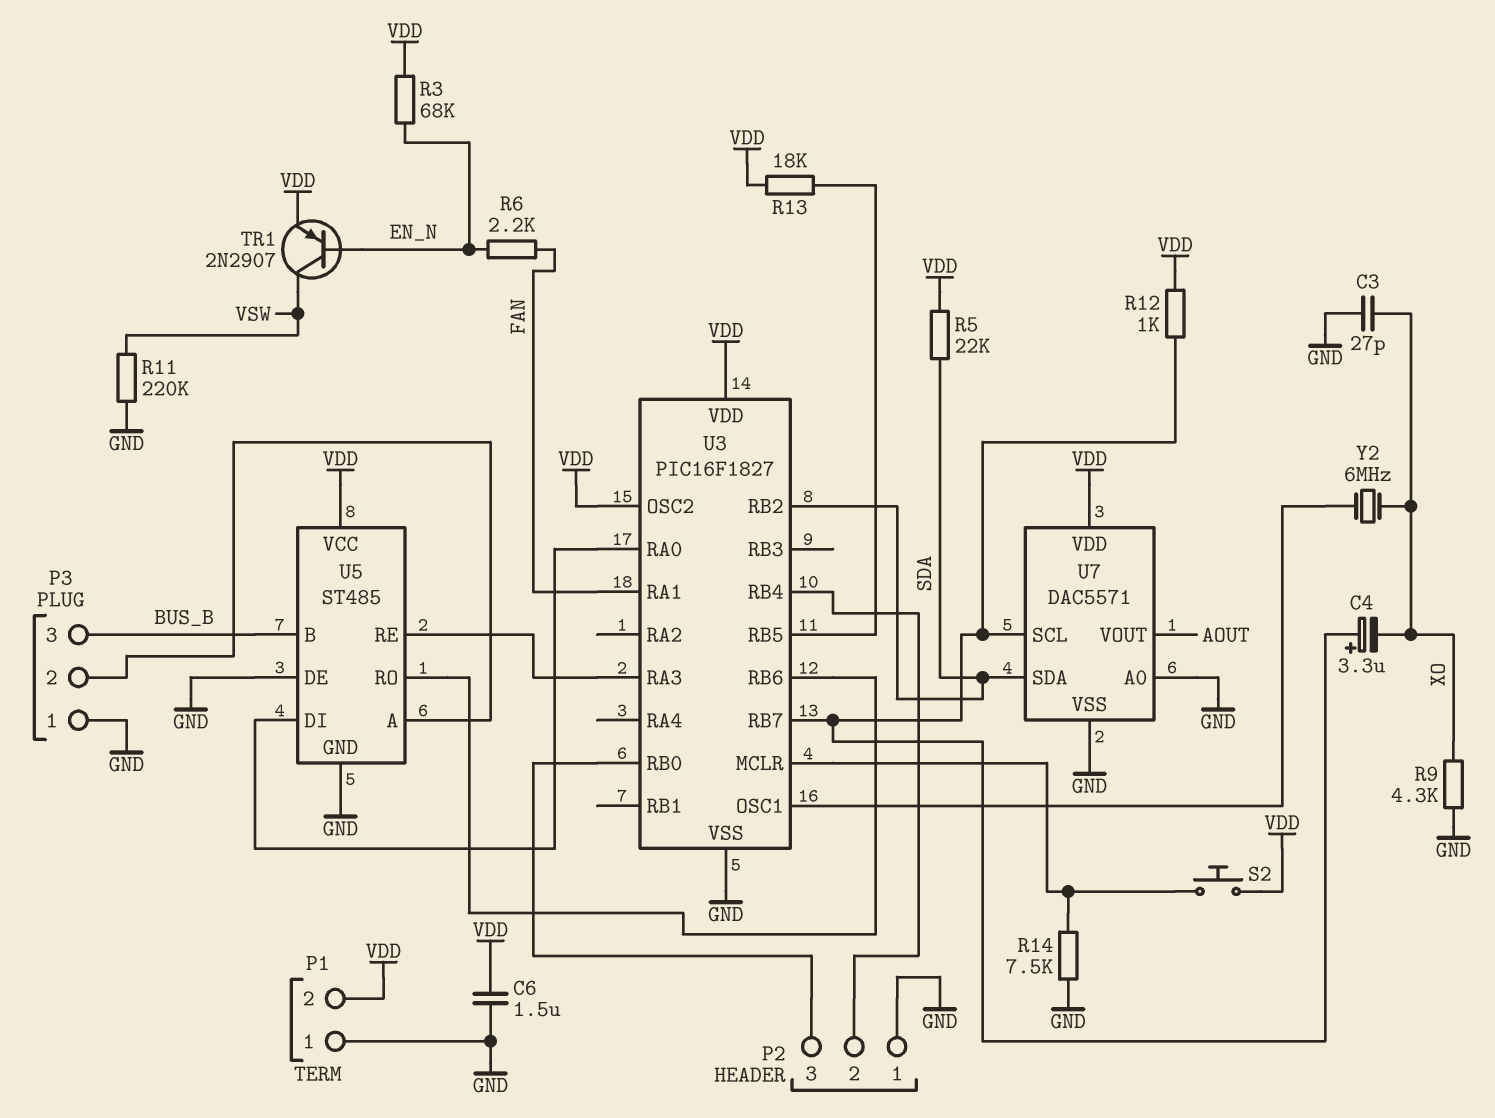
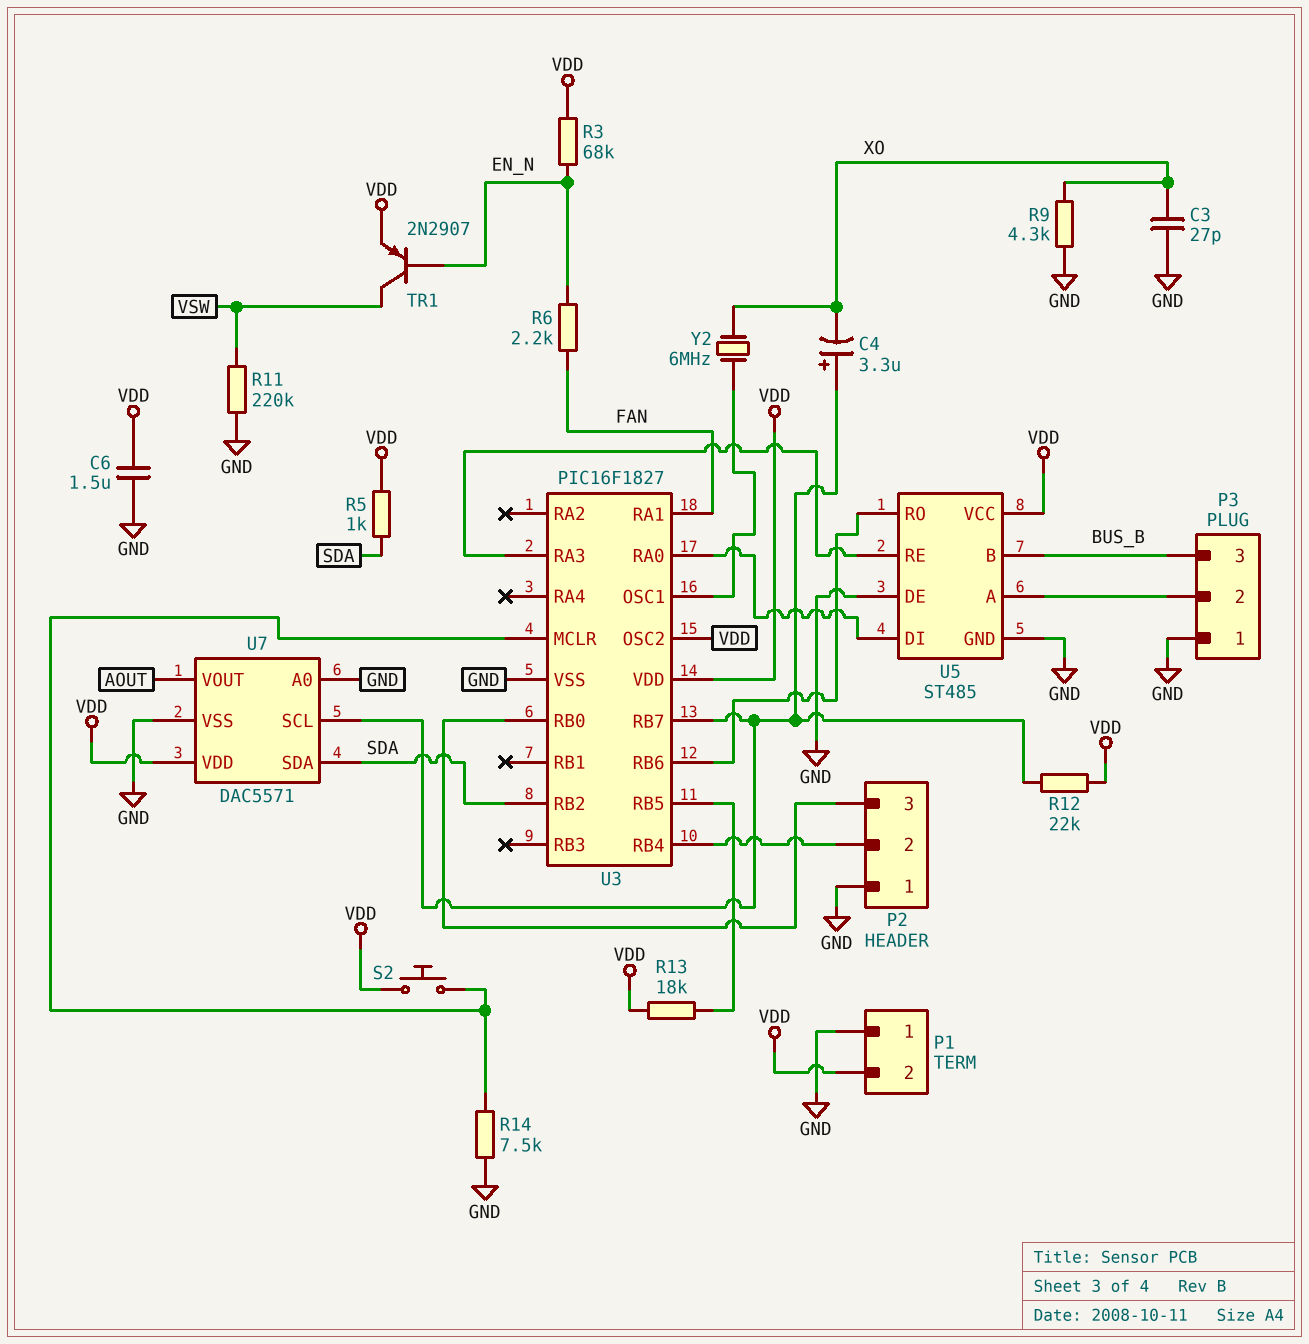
R5: 22k (SDA, VDD) -> 1k (SDA, VDD)
R12: 1k (U3/RB7, VDD) -> 22k (U3/RB7, VDD)

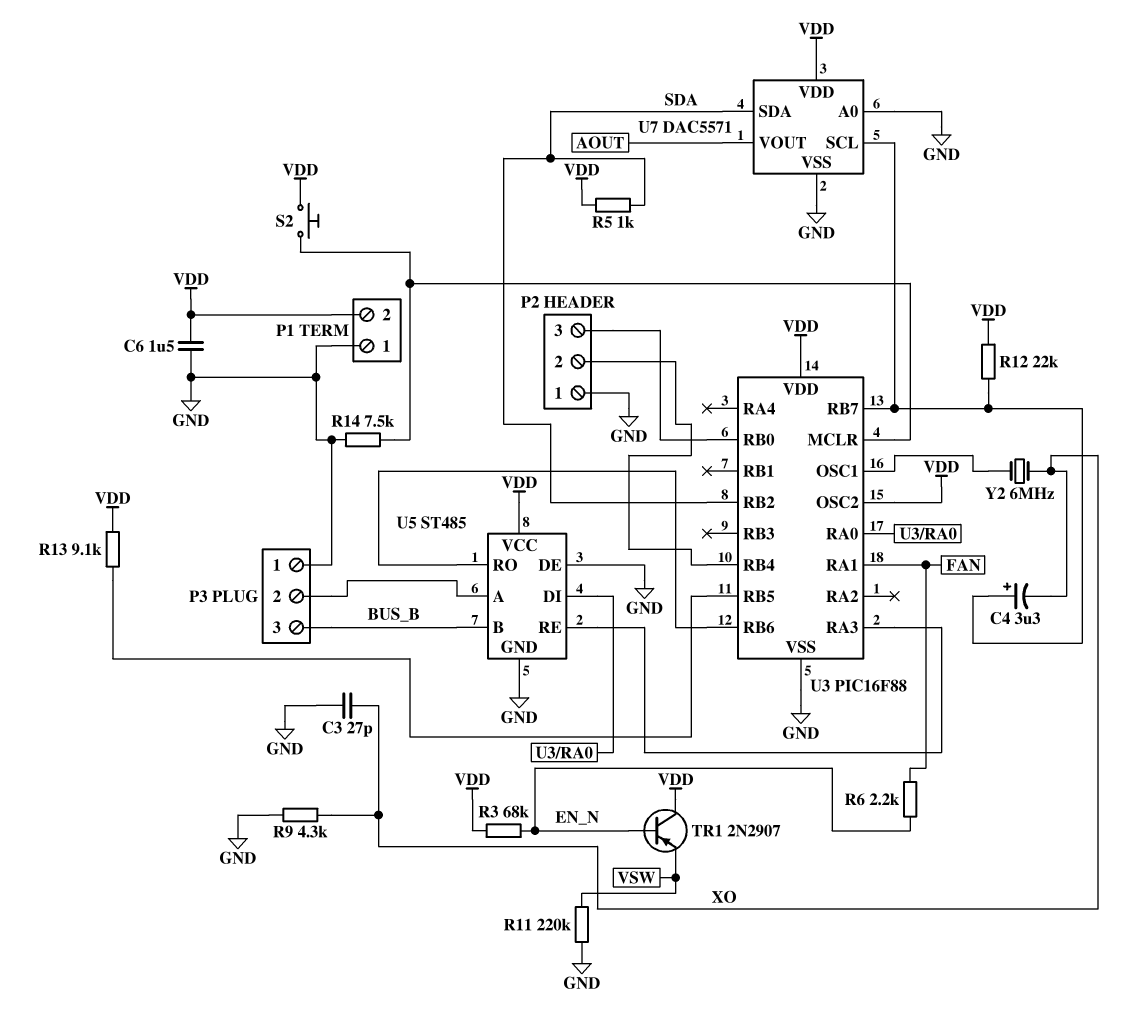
R13: 18k (U3/RB5, VDD) -> 9.1k (U3/RB5, VDD)
TR1: PNP 2N2907 (B EN_N, C VSW, E VDD) -> PNP 2N2907 (B EN_N, C VDD, E VSW)
U3: PIC16F1827 -> PIC16F88

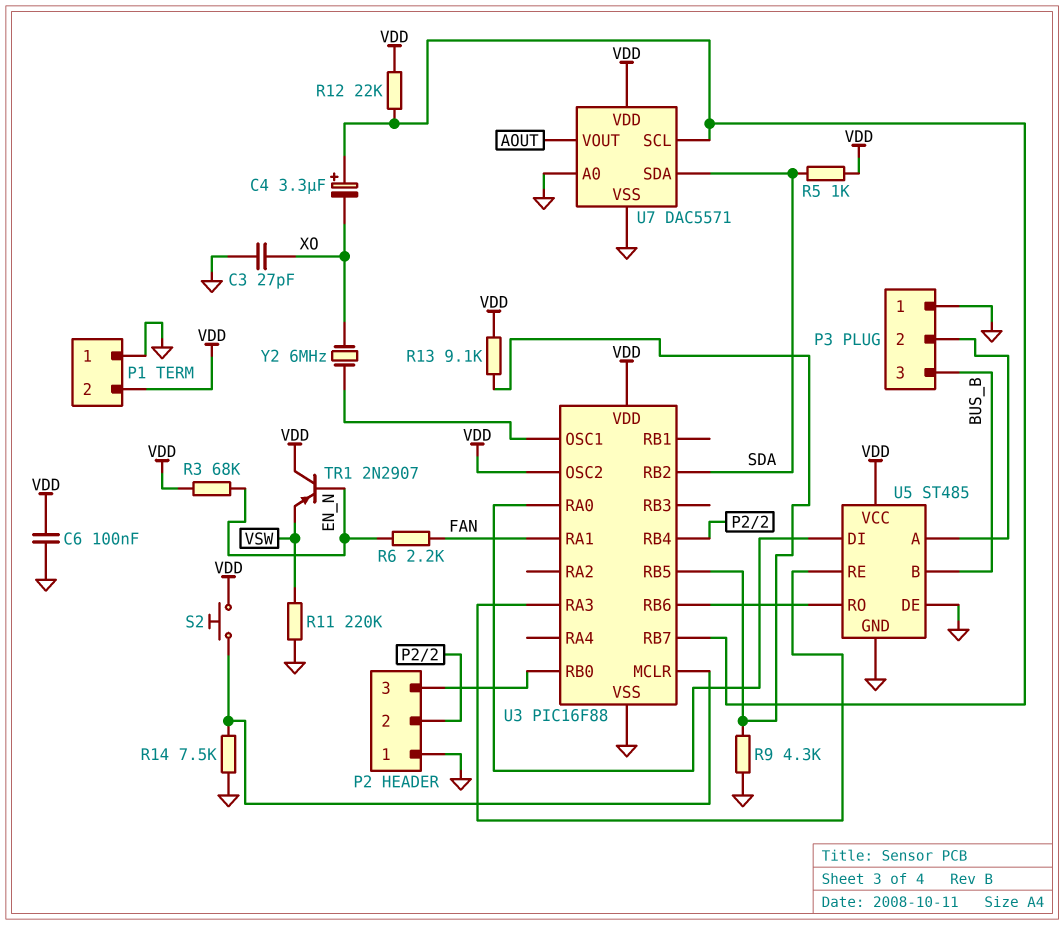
C6: 1.5uF (GND, VDD) -> 100nF (GND, VDD)
R9: 4.3k (GND, XO) -> 4.3k (GND, U3/RB5)

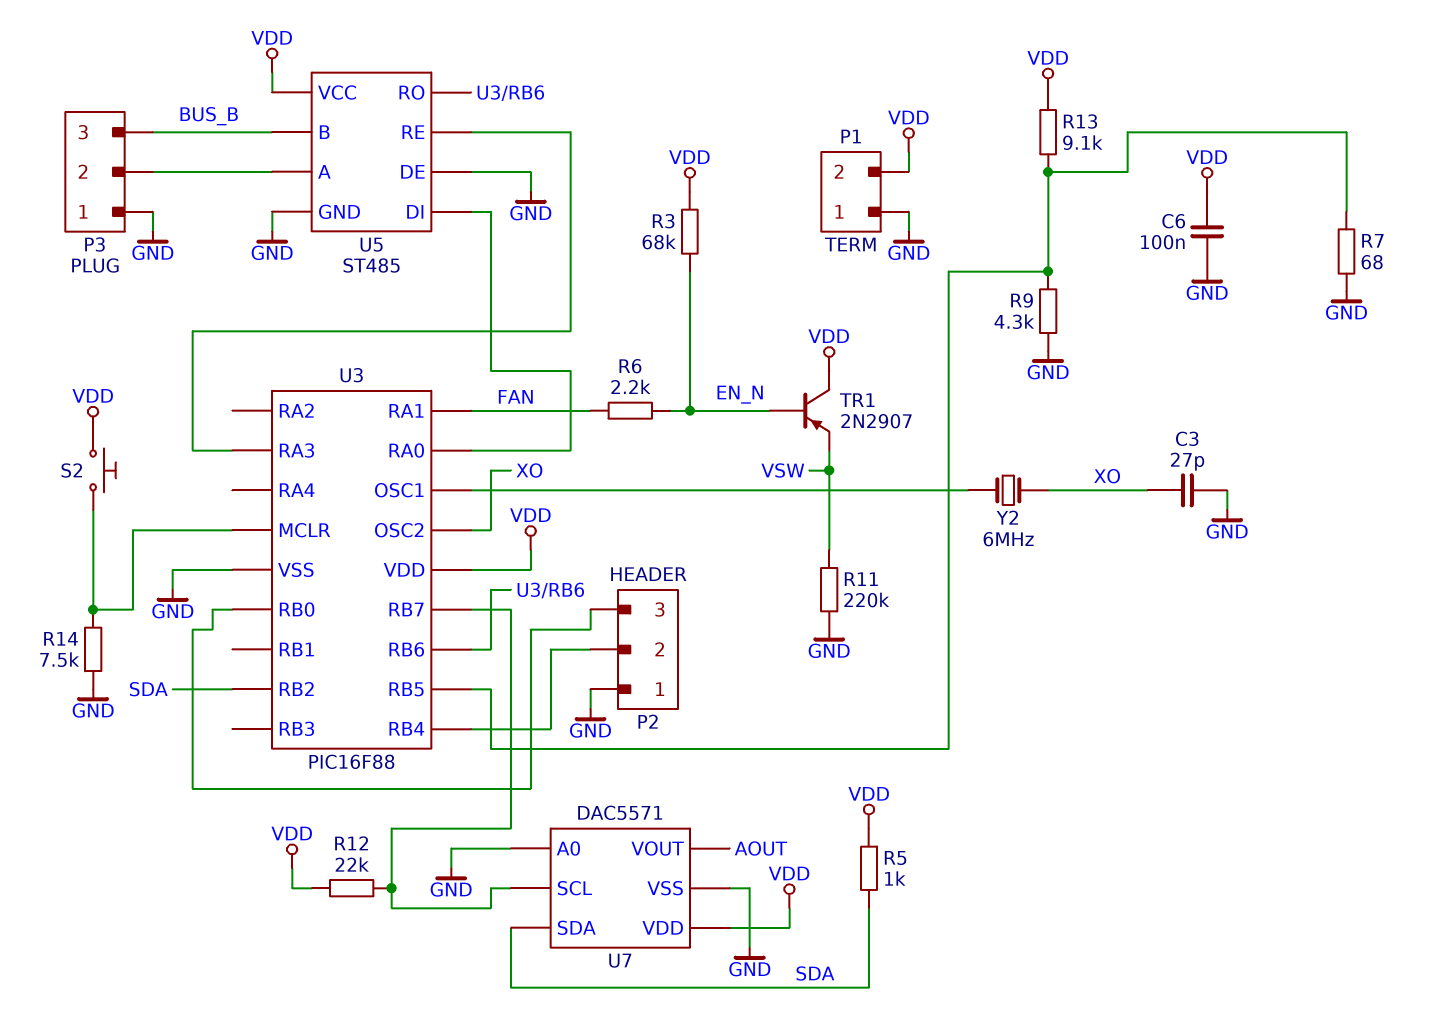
C4: 3.3uF (plus U3/RB7, minus XO) -> none
R7: none -> 68 (GND, U3/RB5)
U3 pin OSC2: VDD -> XO

